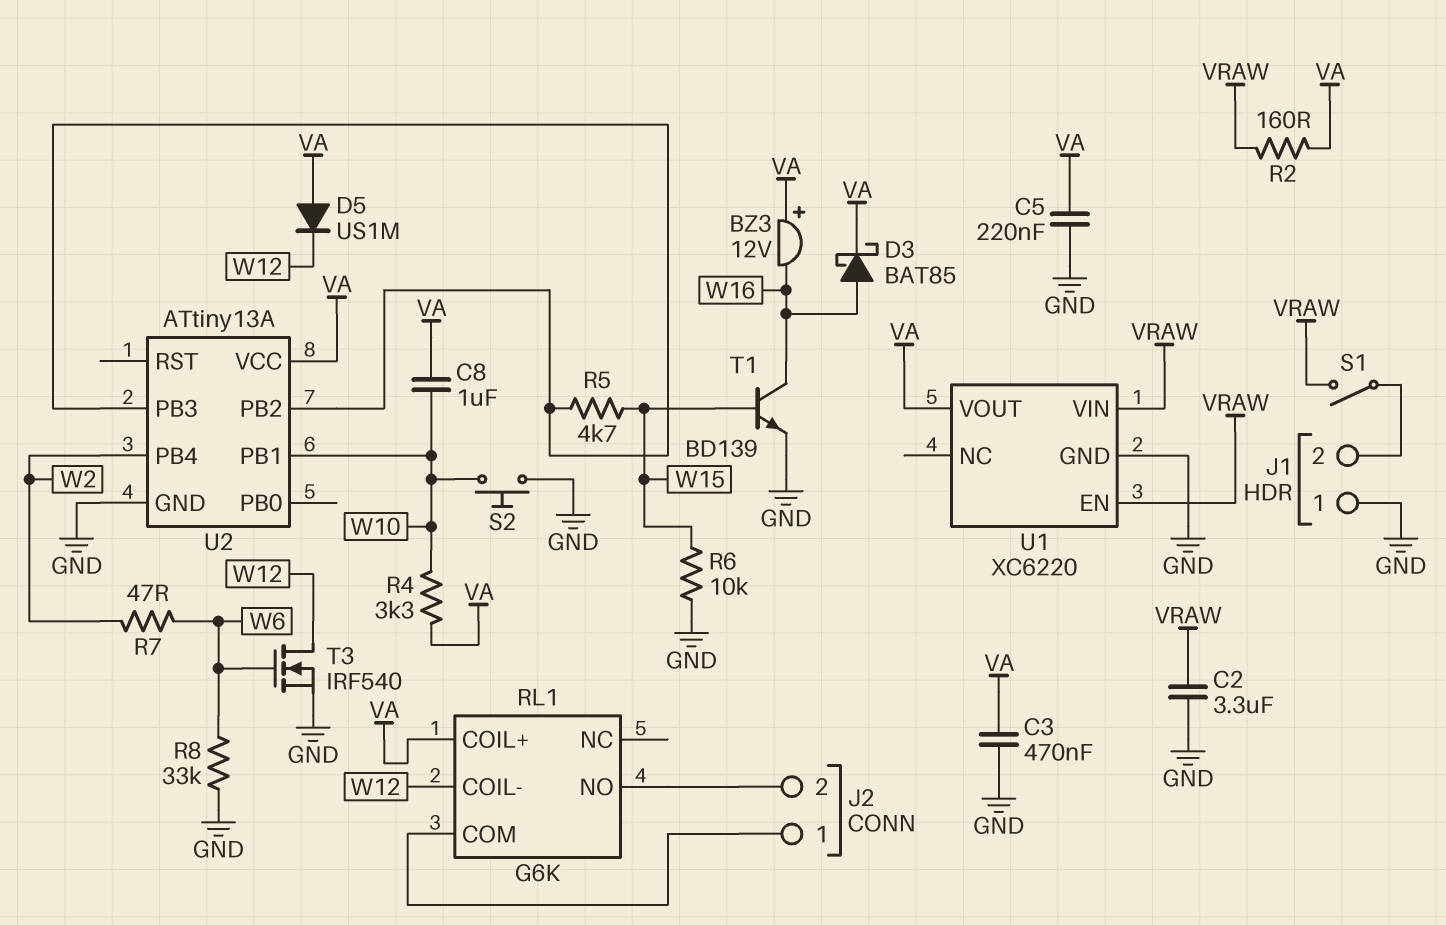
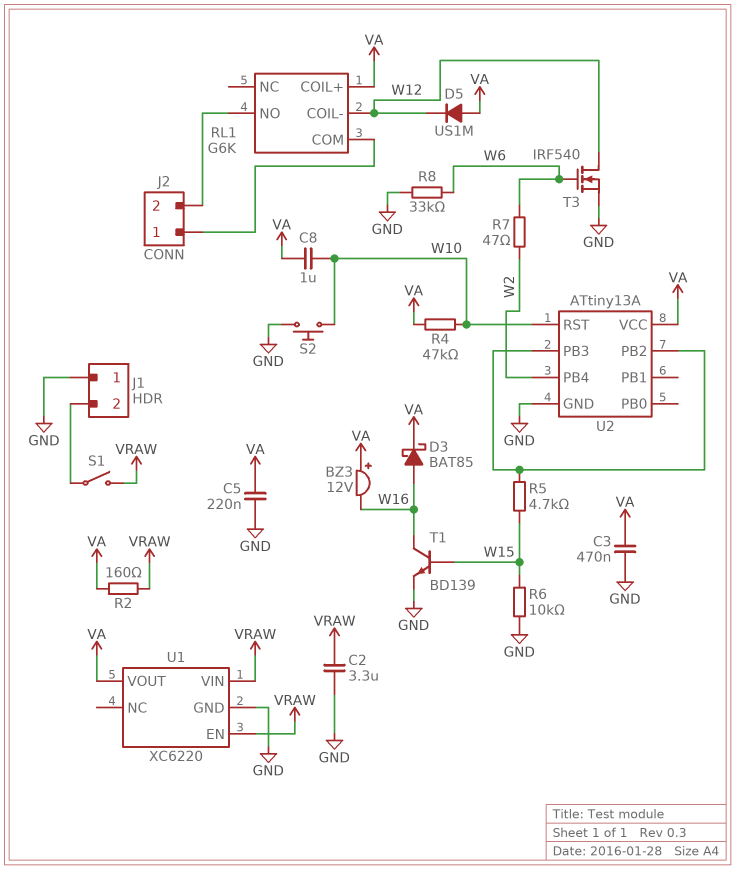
R4: 3.3k (VA, W10) -> 47k (VA, W10)
U2 pin PB1: W10 -> none
U2 pin RST: none -> W10

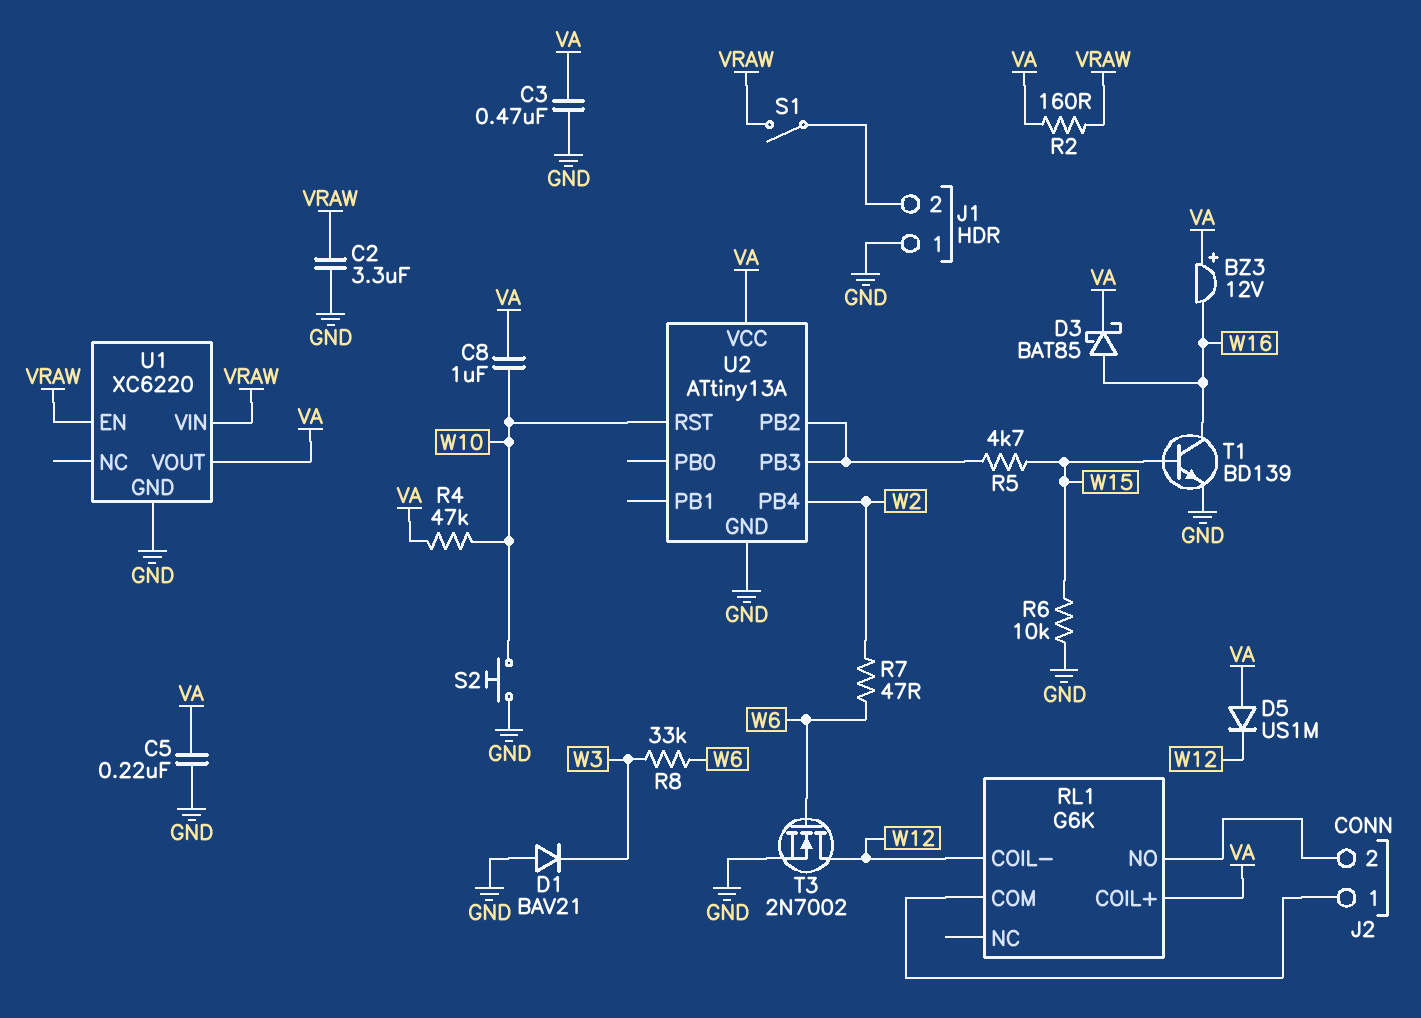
D1: none -> diode BAV21 (A GND, K W3)
R8: 33k (GND, W6) -> 33k (W3, W6)
T3: NMOS IRF540 (G W6, D W12, S GND) -> NMOS 2N7002 (G W6, D W12, S GND)

